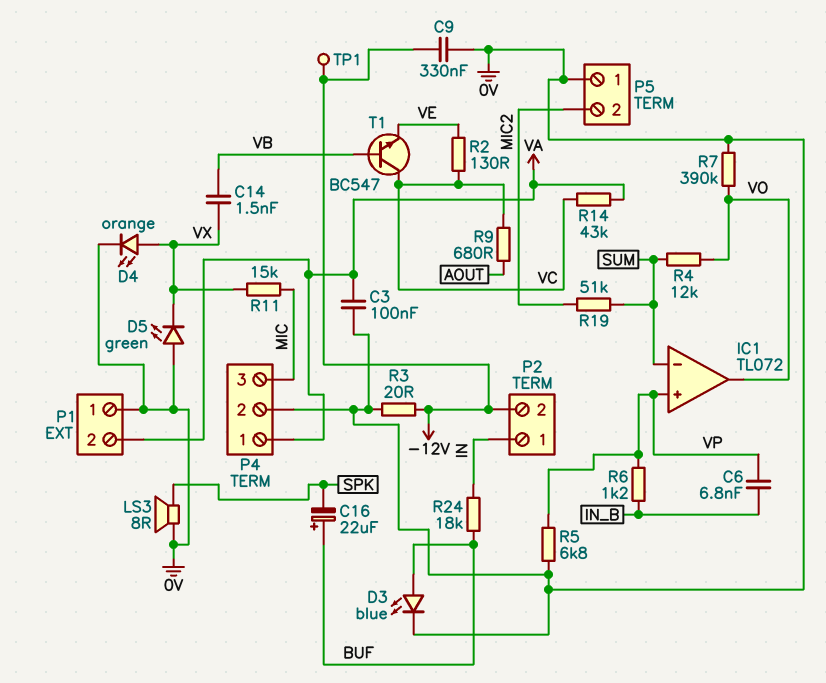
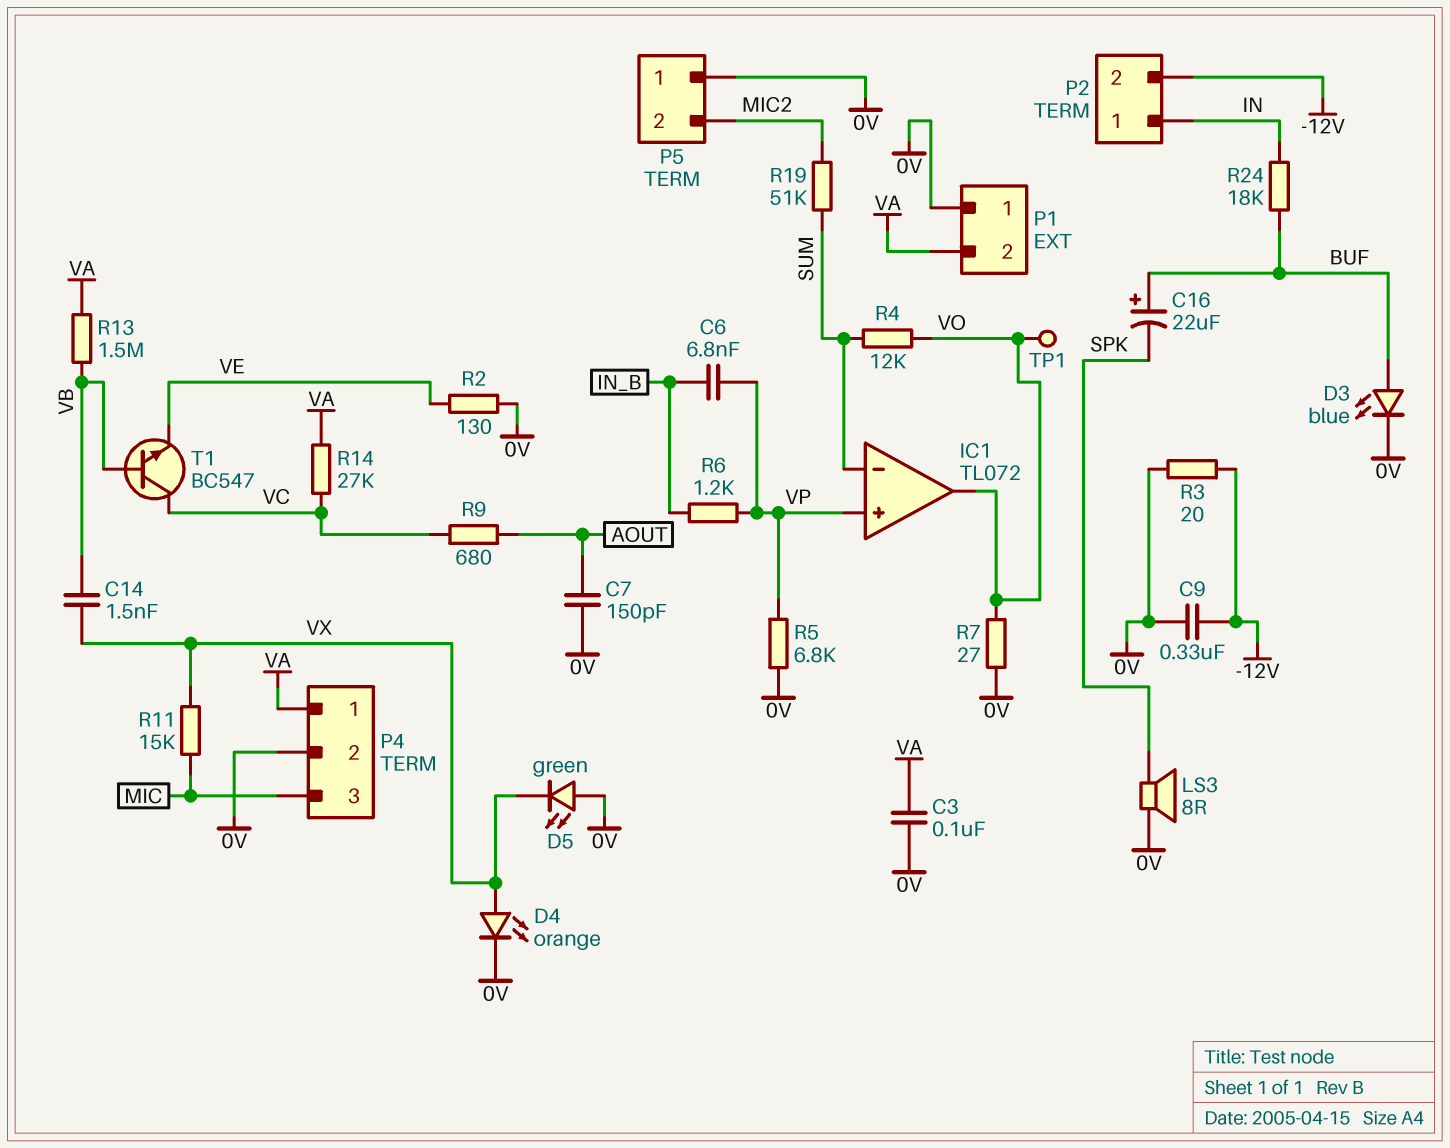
C7: none -> 150pF (0V, AOUT)
R2: 130 (VC, VE) -> 130 (0V, VE)
R7: 390k (0V, VO) -> 27 (0V, VO)
R13: none -> 1.5M (VA, VB)
R14: 43k (VA, VC) -> 27k (VA, VC)
TP1: test point (-12V) -> test point (VO)

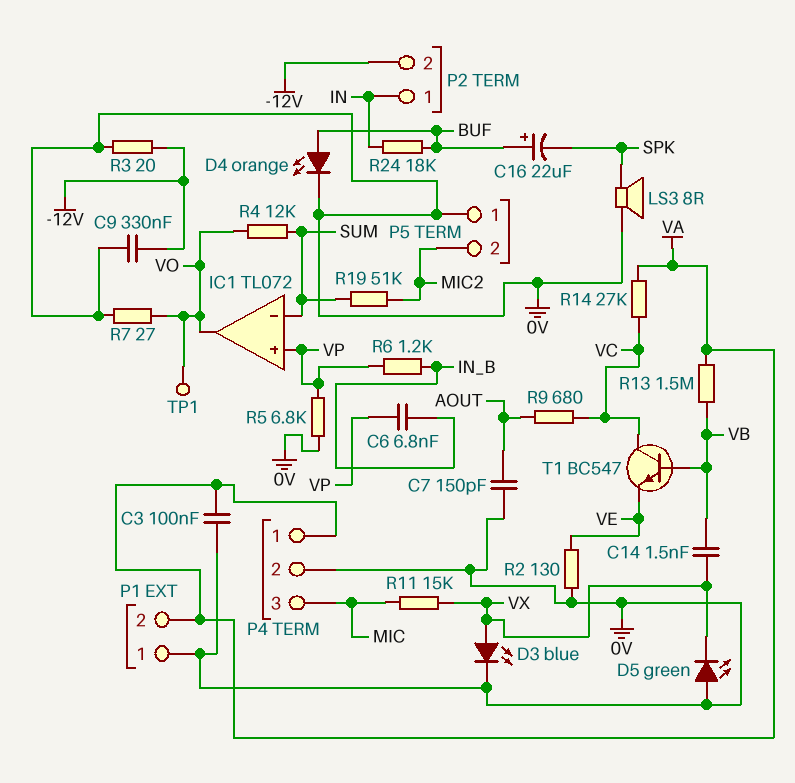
D3: LED blue (A BUF, K 0V) -> LED blue (A VX, K 0V)
D4: LED orange (A VX, K 0V) -> LED orange (A BUF, K 0V)

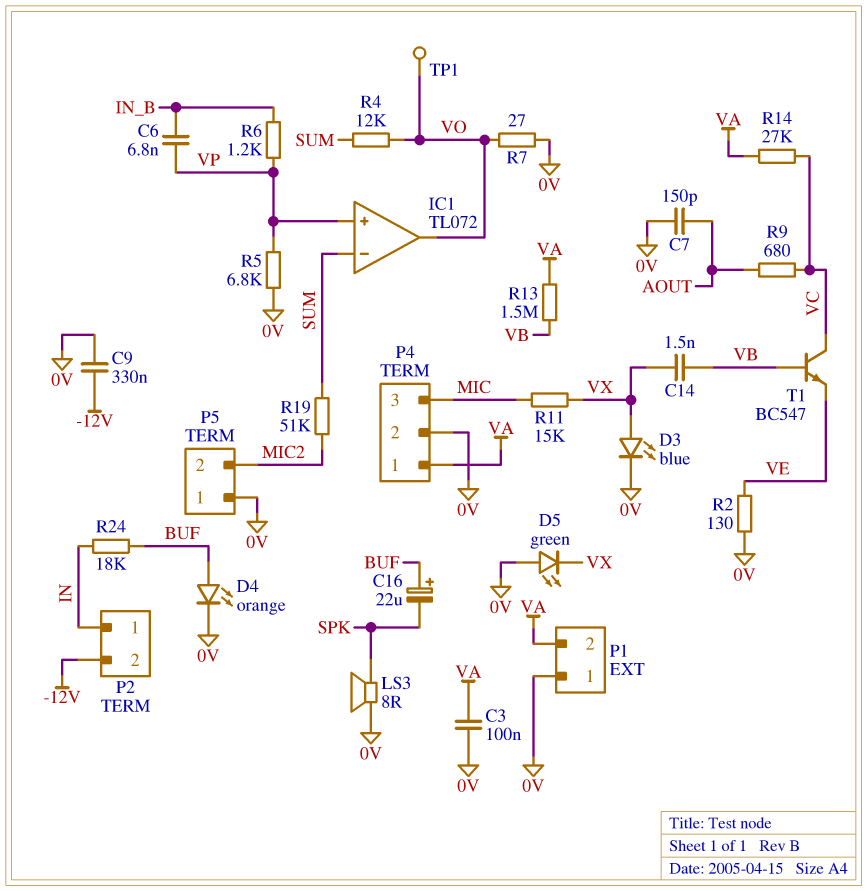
R3: 20 (-12V, 0V) -> none

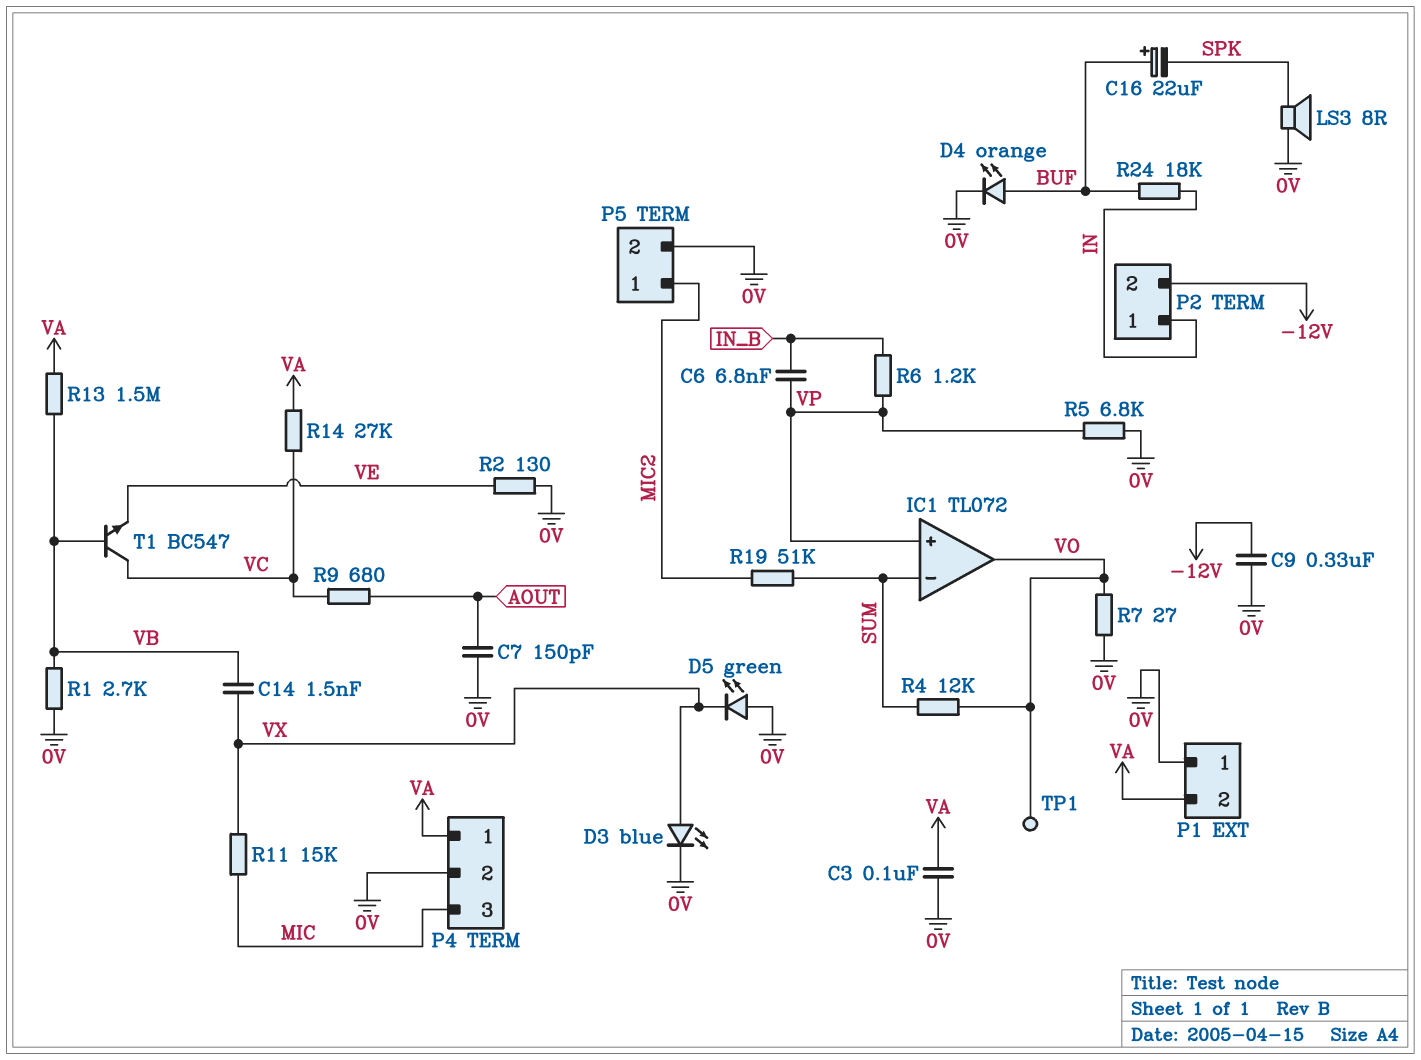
P5 pin 1: 0V -> MIC2
P5 pin 2: MIC2 -> 0V
R1: none -> 2.7k (0V, VB)

